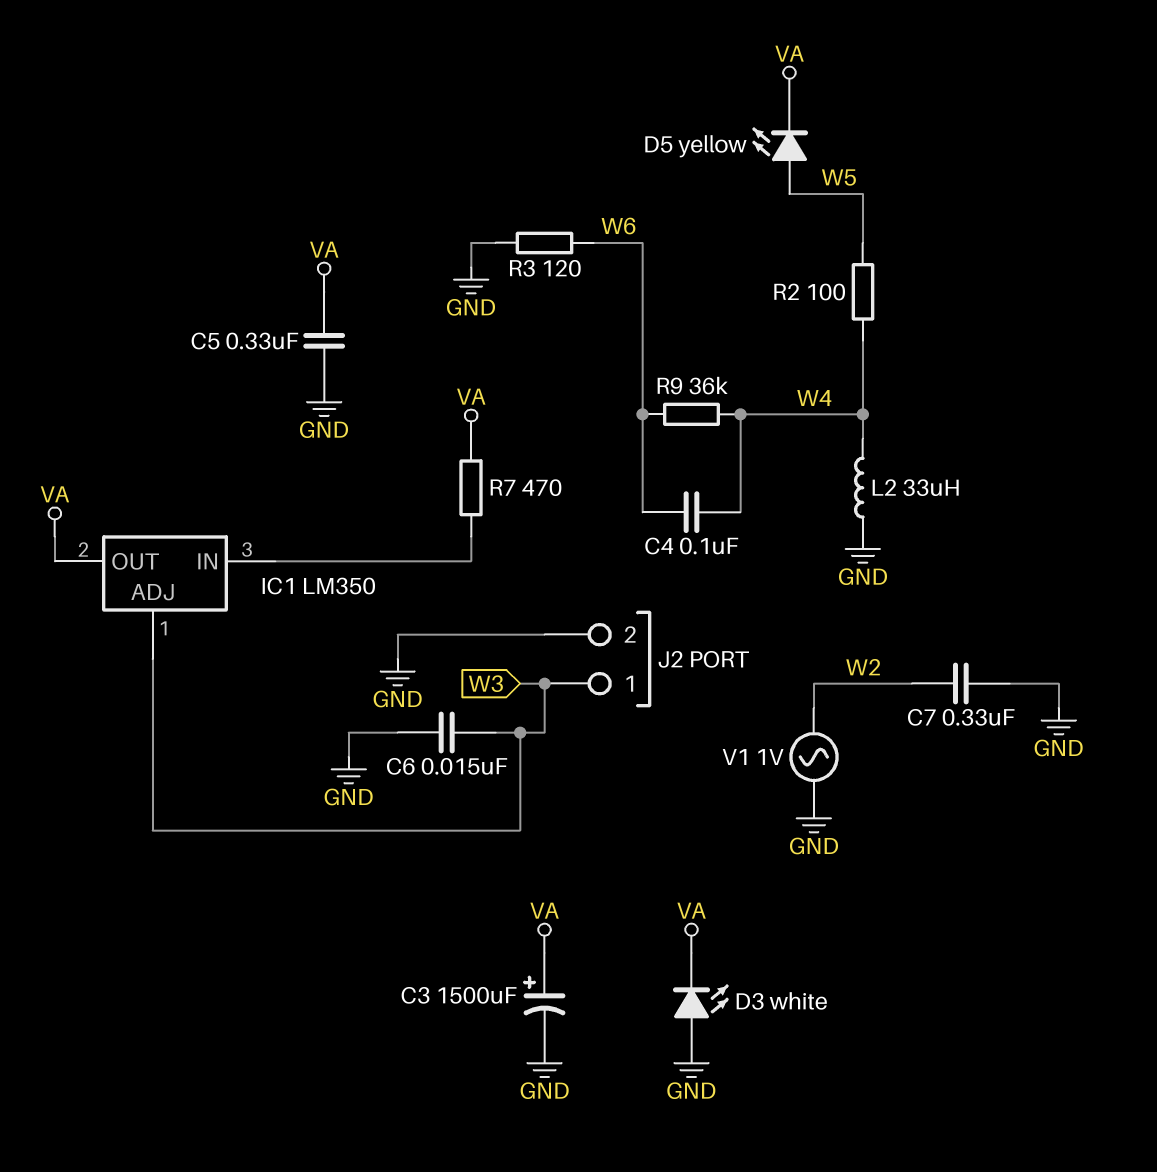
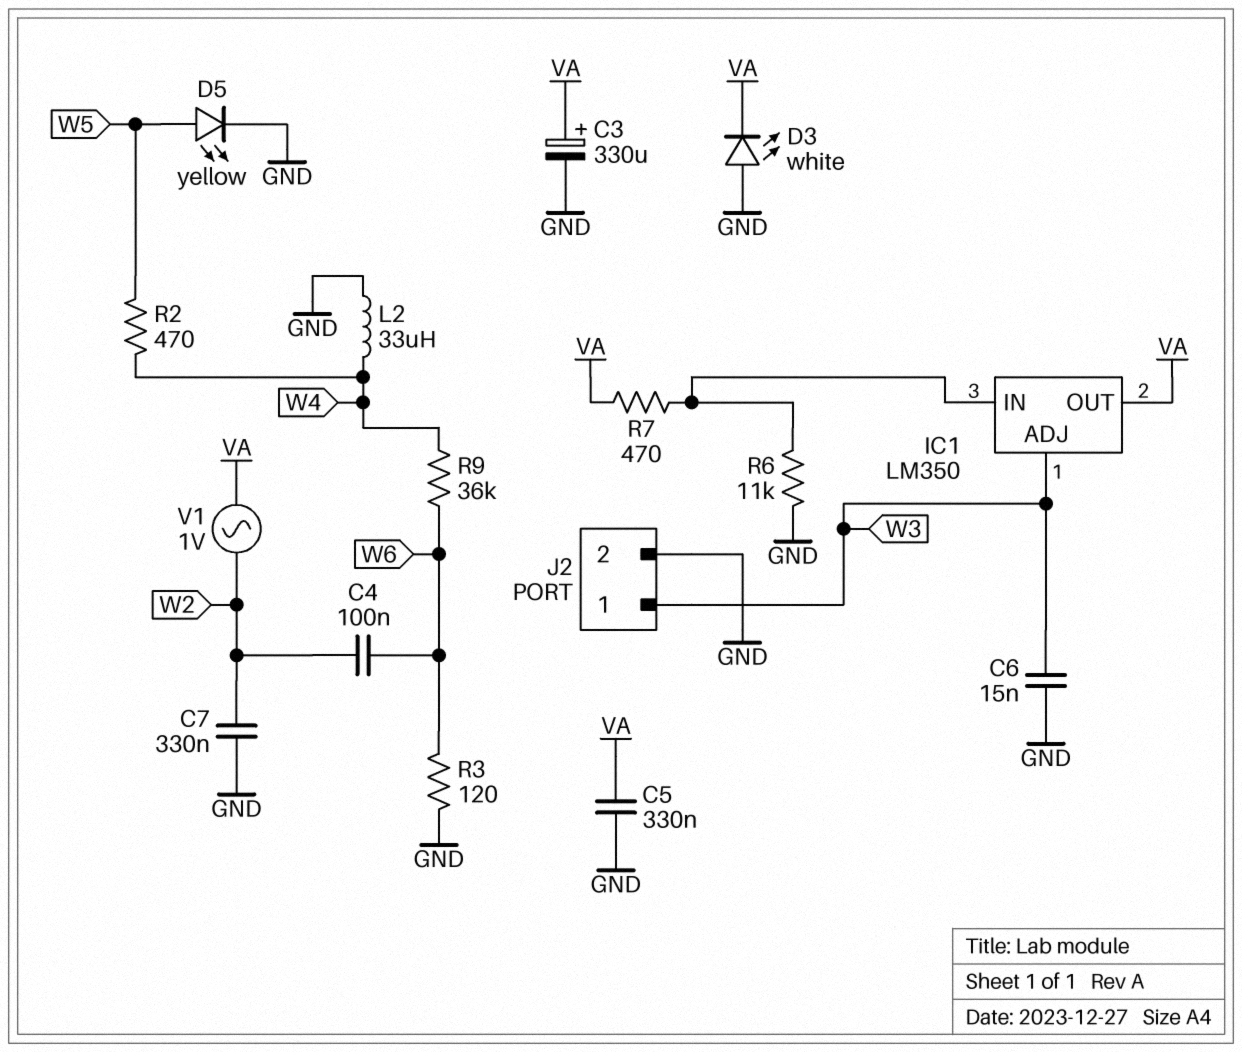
C3: 1500uF (plus VA, minus GND) -> 330uF (plus VA, minus GND)
C4: 100nF (W4, W6) -> 100nF (W2, W6)
D5: LED yellow (A W5, K VA) -> LED yellow (A W5, K GND)
R2: 100 (W4, W5) -> 470 (W4, W5)
R6: none -> 11k (GND, IC1/IN)
V1: AC 1V (GND, W2) -> AC 1V (VA, W2)

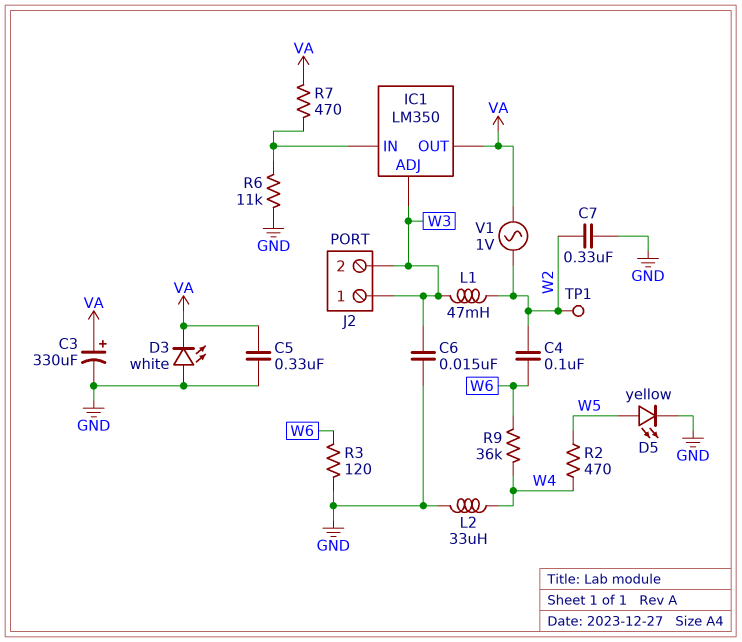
J2 pin 2: GND -> W3
L1: none -> 47mH (W2, W3)
TP1: none -> test point (W2)

